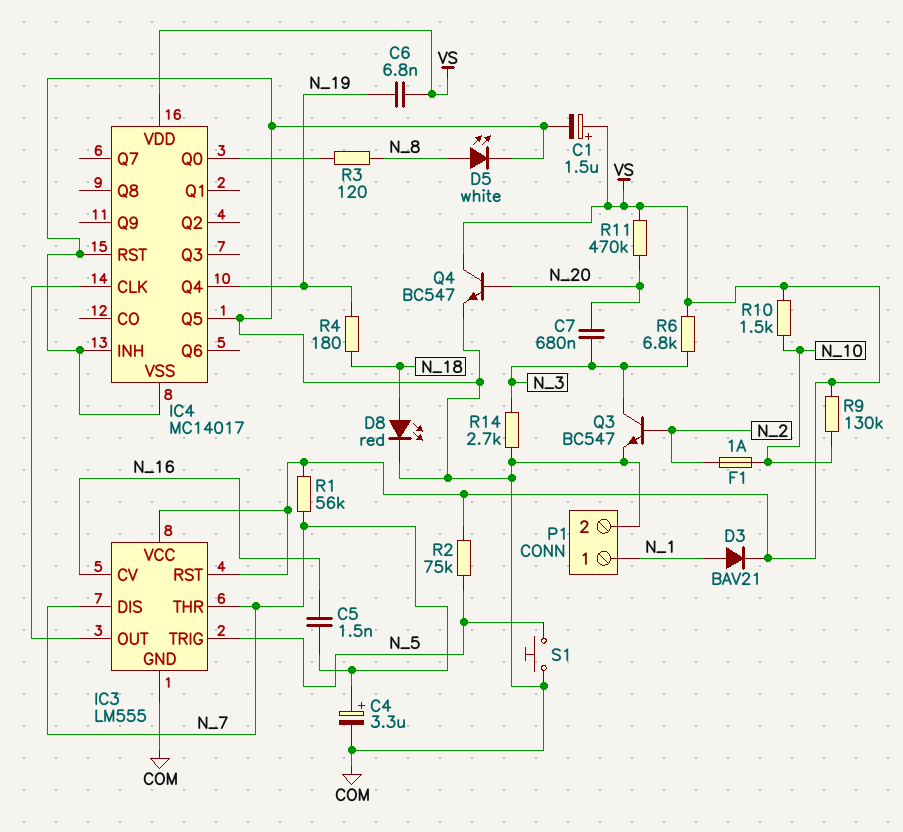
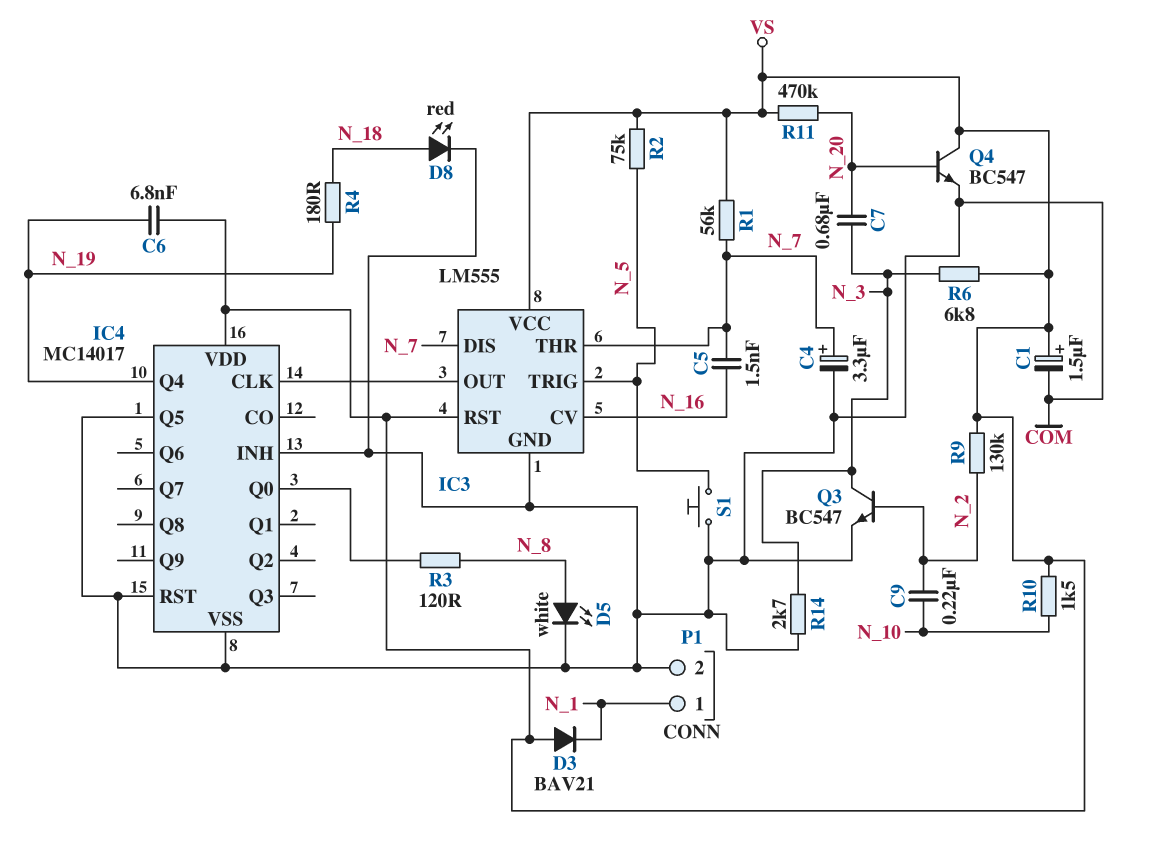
C9: none -> 220nF (N_2, N_10)
D3: diode BAV21 (A N_1, K VS) -> diode BAV21 (A VS, K N_1)
F1: 1A (N_2, N_10) -> none
R9: 130k (N_10, VS) -> 130k (N_2, VS)

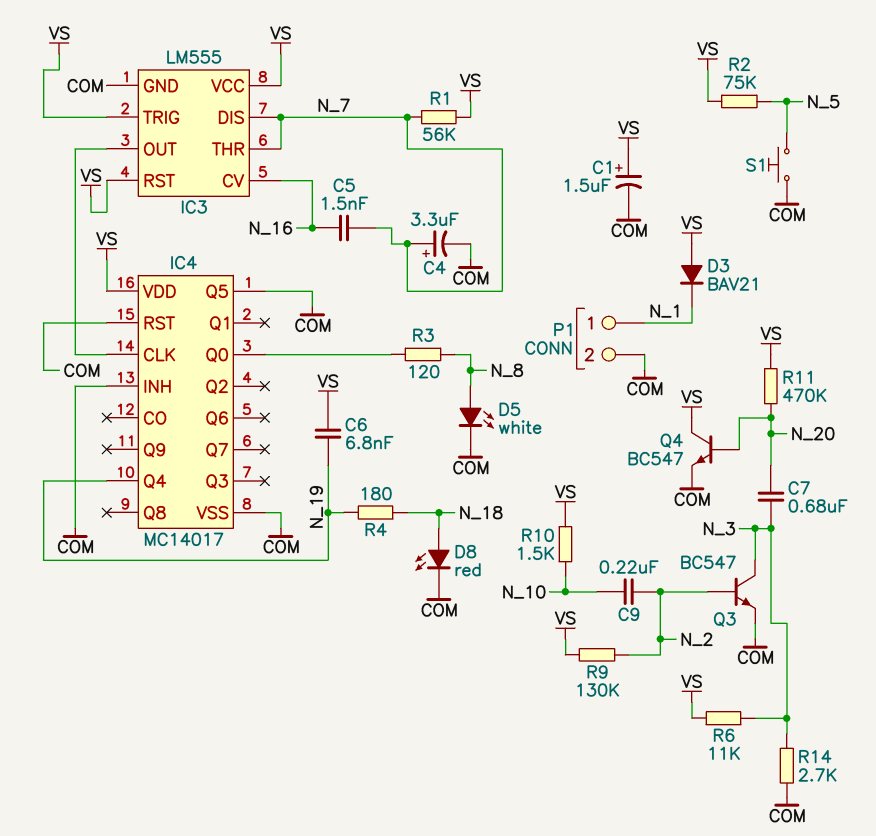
IC3 pin TRIG: N_5 -> VS
R6: 6.8k (N_3, VS) -> 11k (N_3, VS)

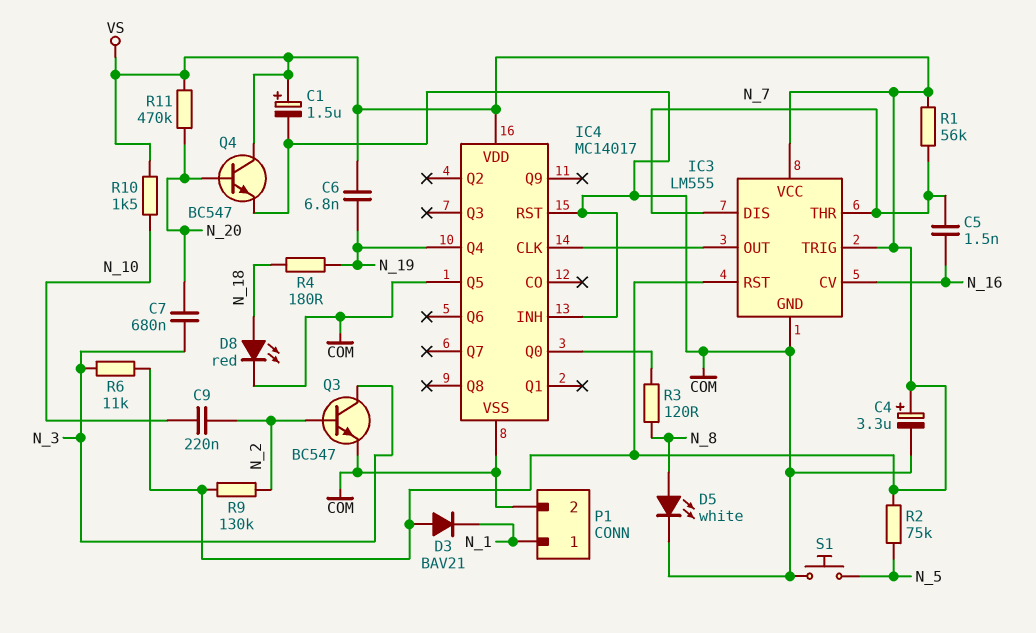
C4: 3.3uF (plus N_7, minus COM) -> 3.3uF (plus VS, minus COM)
R14: 2.7k (COM, N_3) -> none

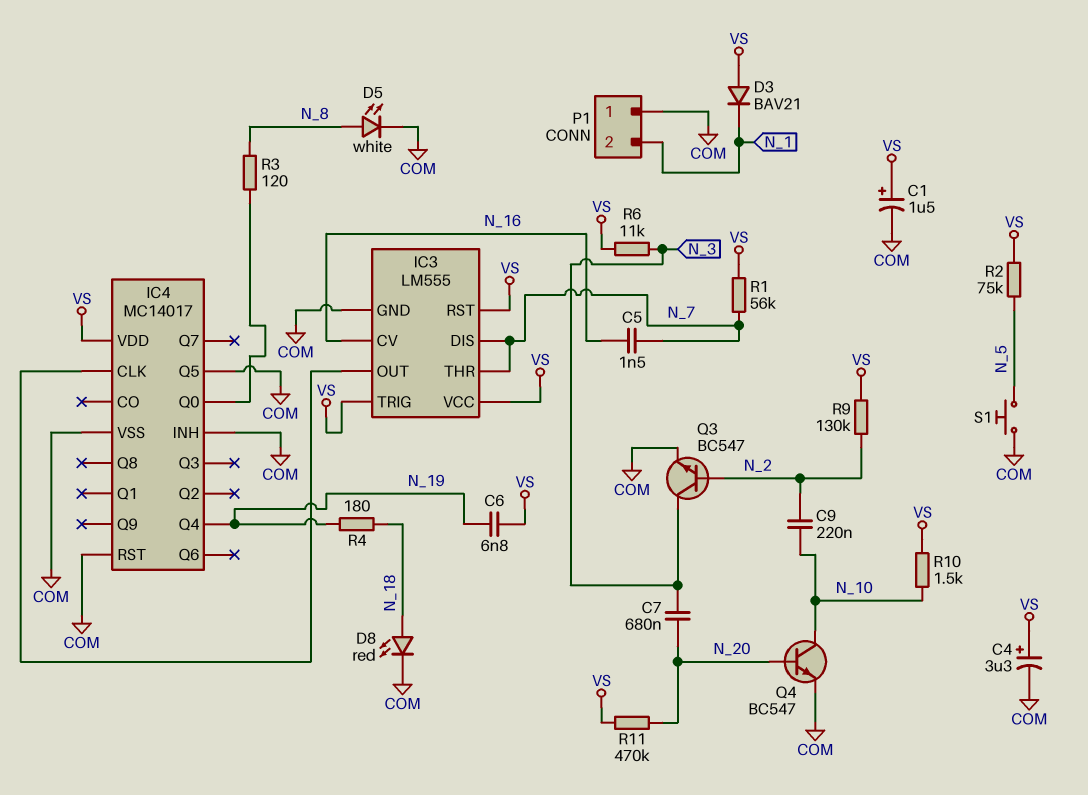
P1 pin 1: N_1 -> COM
P1 pin 2: COM -> N_1
Q4: NPN BC547 (B N_20, C VS, E COM) -> NPN BC547 (B N_20, C N_10, E COM)

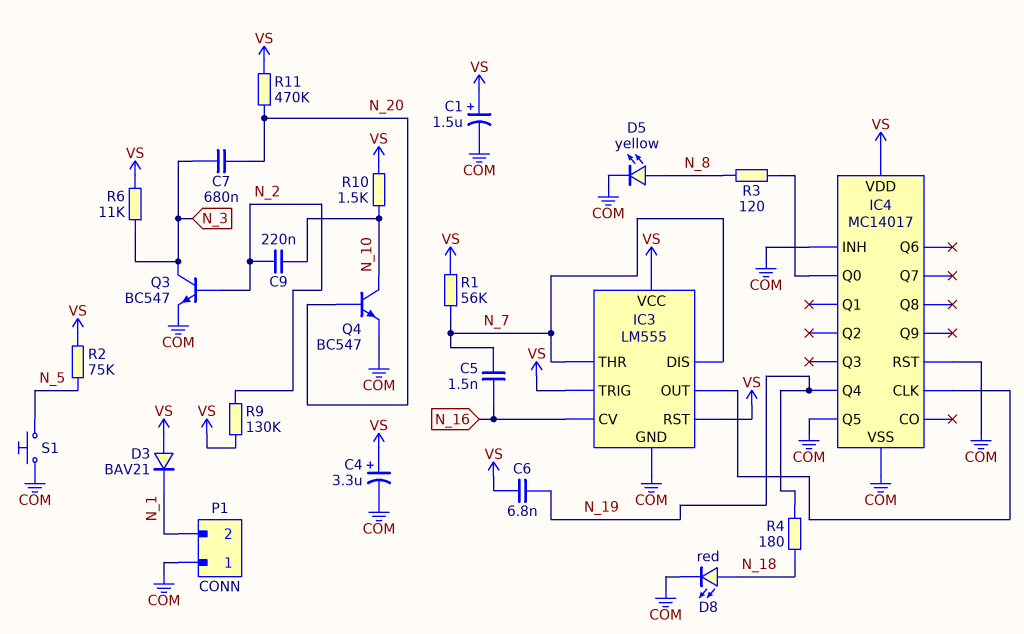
D5: LED white (A N_8, K COM) -> LED yellow (A N_8, K COM)

